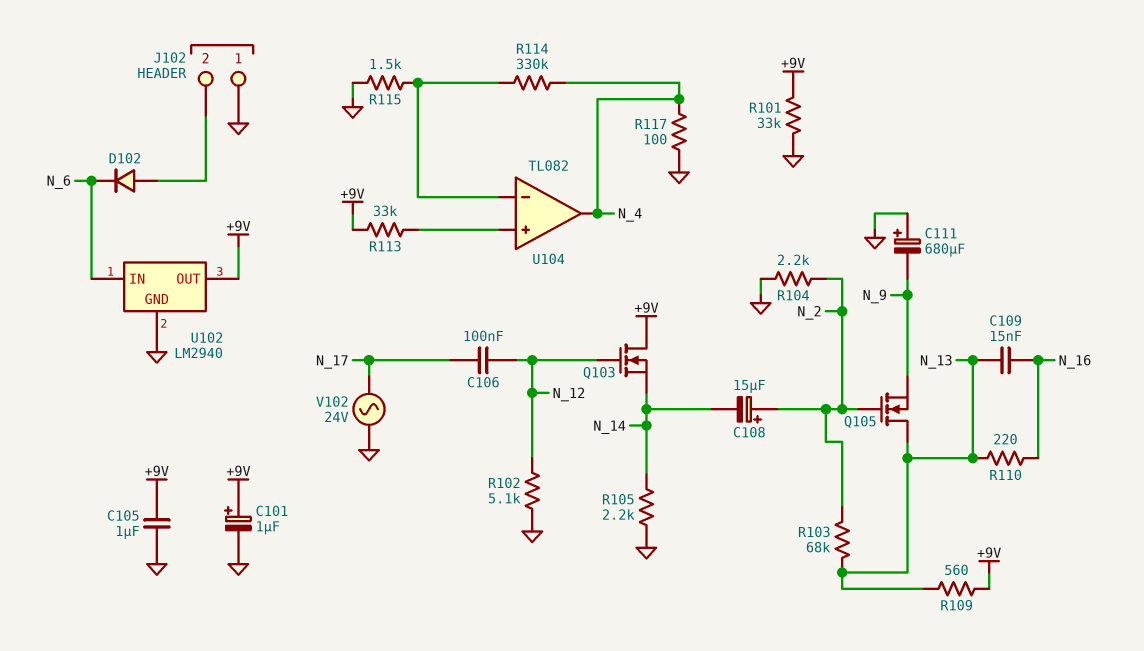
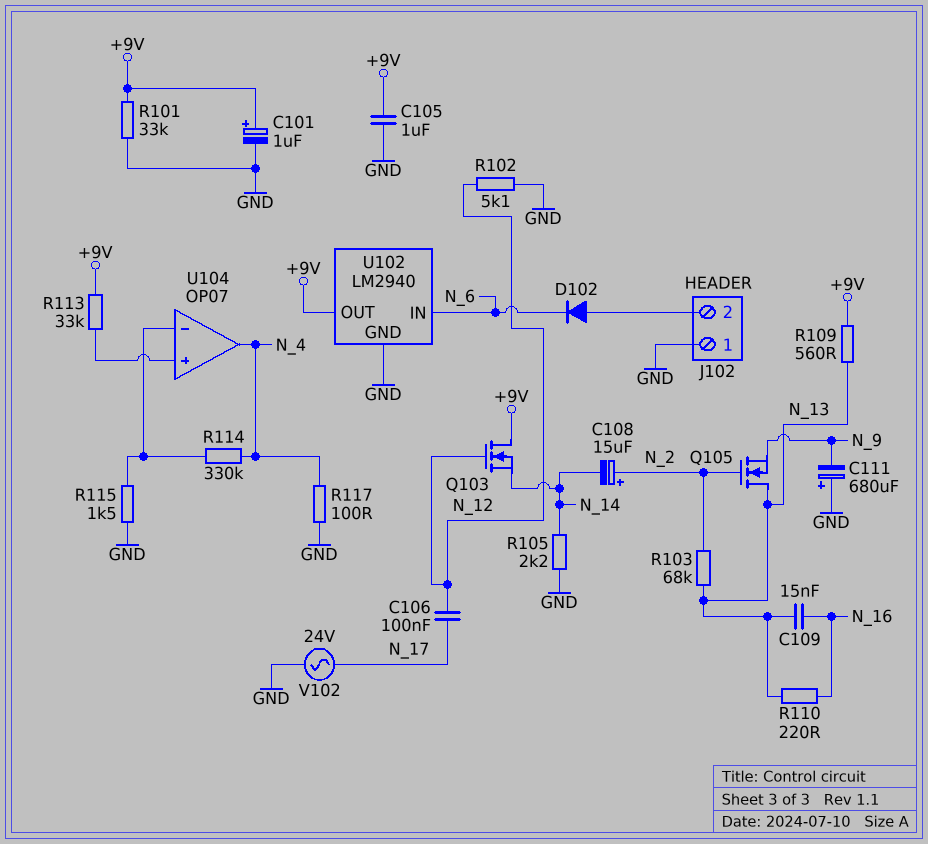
R104: 2.2k (GND, N_2) -> none
U104: TL082 -> OP07

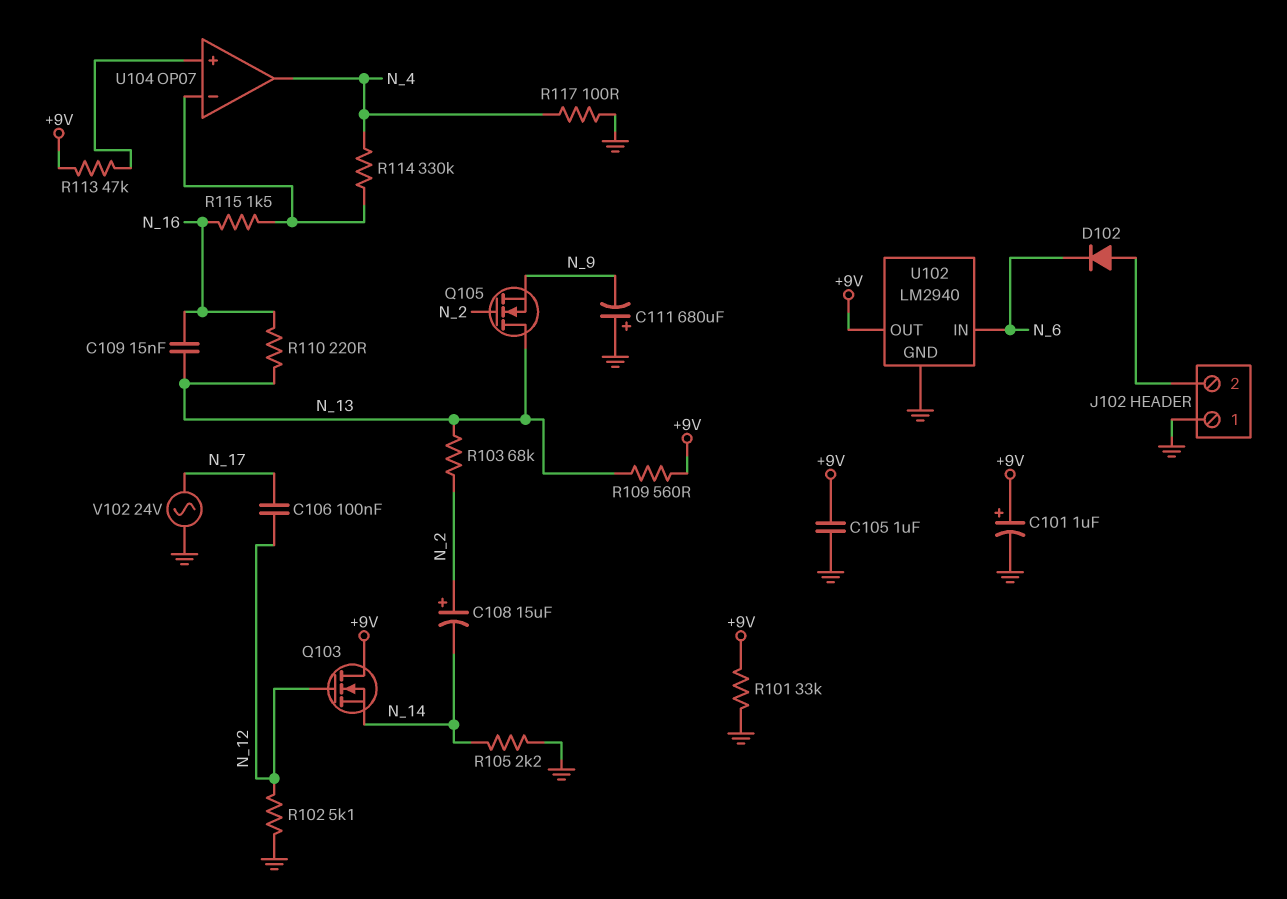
R113: 33k (+9V, U104/in+) -> 47k (+9V, U104/in+)
R115: 1.5k (GND, U104/in-) -> 1.5k (N_16, U104/in-)

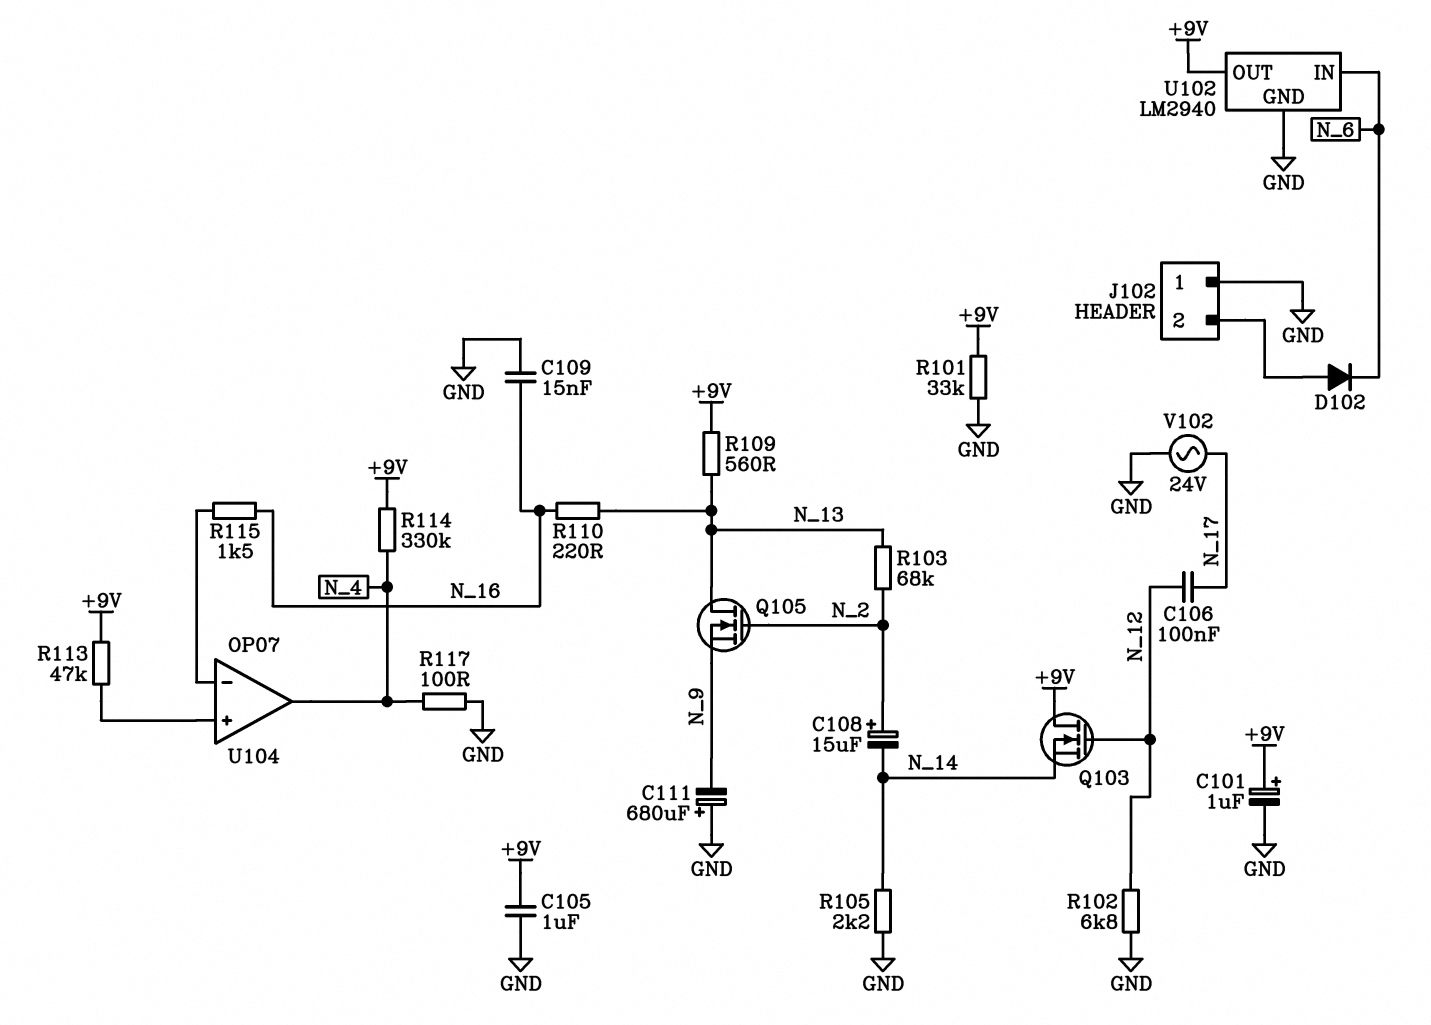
C109: 15nF (N_13, N_16) -> 15nF (GND, N_16)
R102: 5.1k (GND, N_12) -> 6.8k (GND, N_12)
R114: 330k (N_4, U104/in-) -> 330k (+9V, N_4)

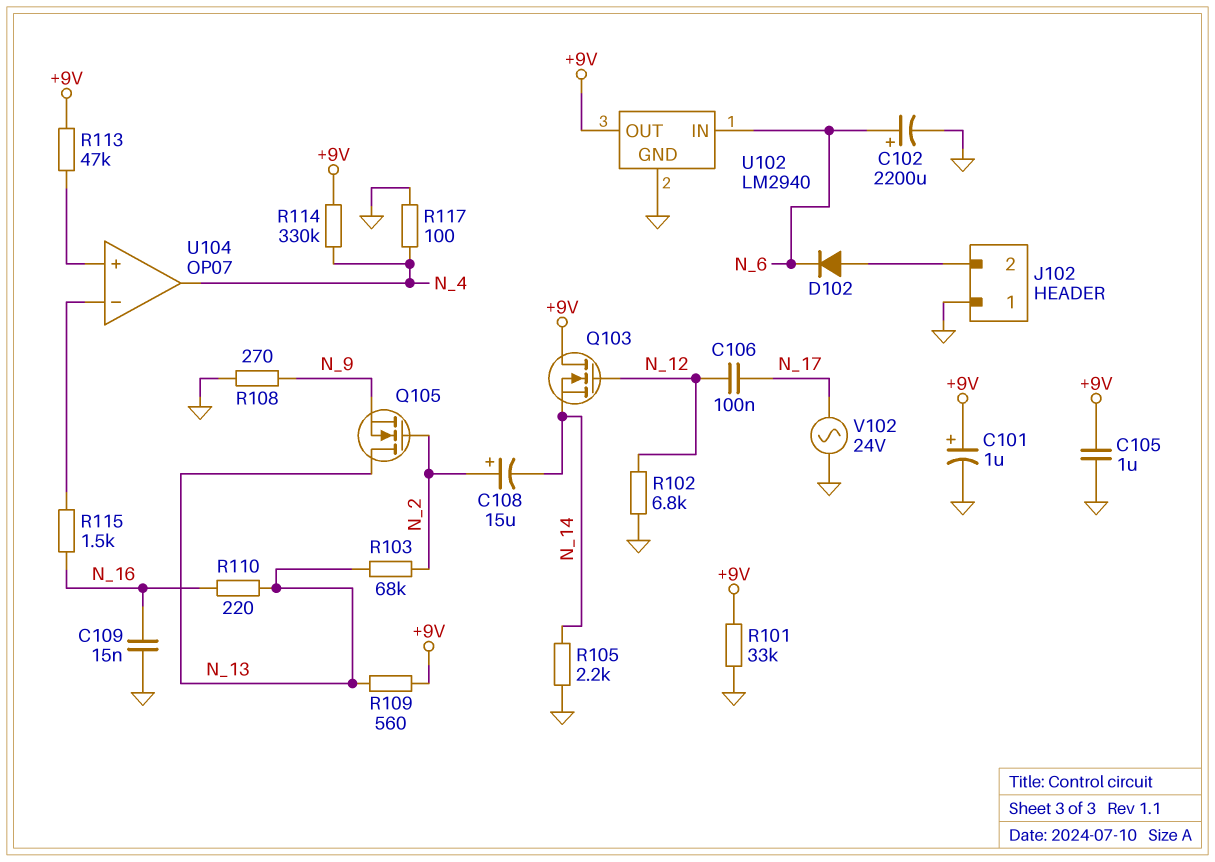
C102: none -> 2200uF (plus N_6, minus GND)
C111: 680uF (plus GND, minus N_9) -> none
R108: none -> 270 (GND, N_9)

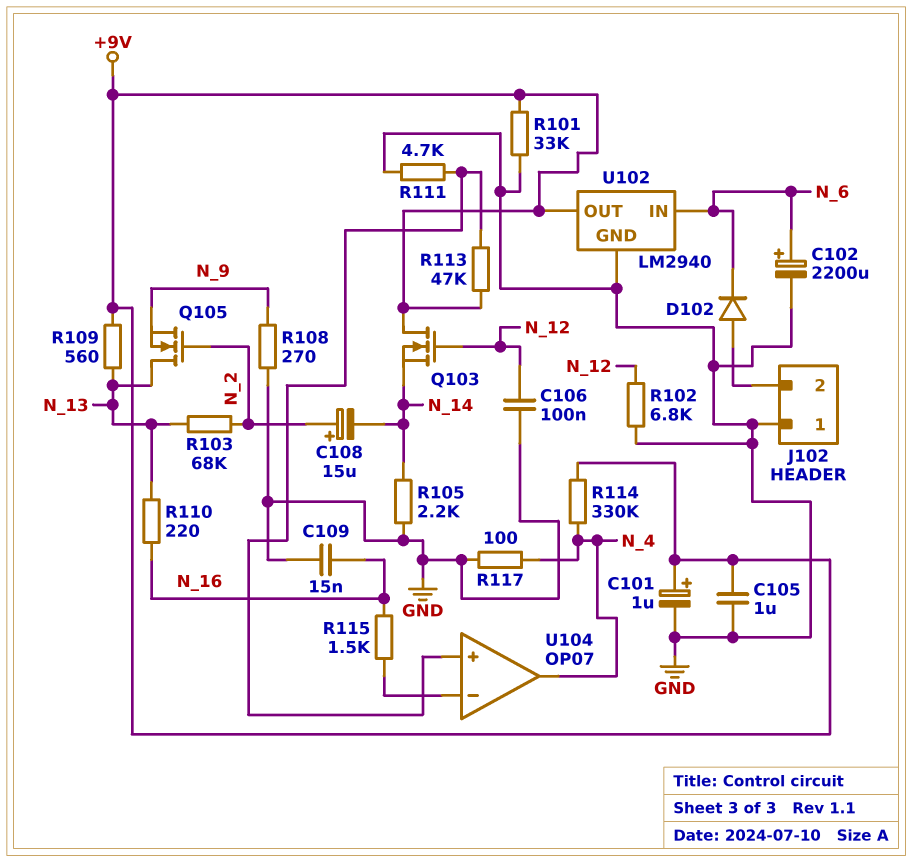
C106: 100nF (N_12, N_17) -> 100nF (GND, N_12)
R111: none -> 4.7k (GND, U104/in+)
V102: AC 24V (GND, N_17) -> none

